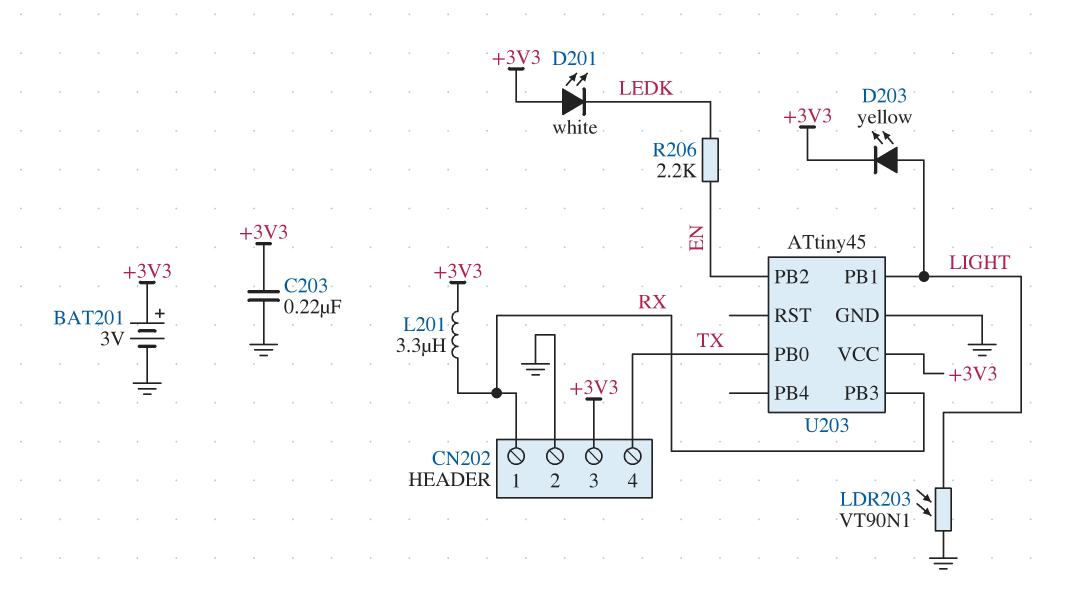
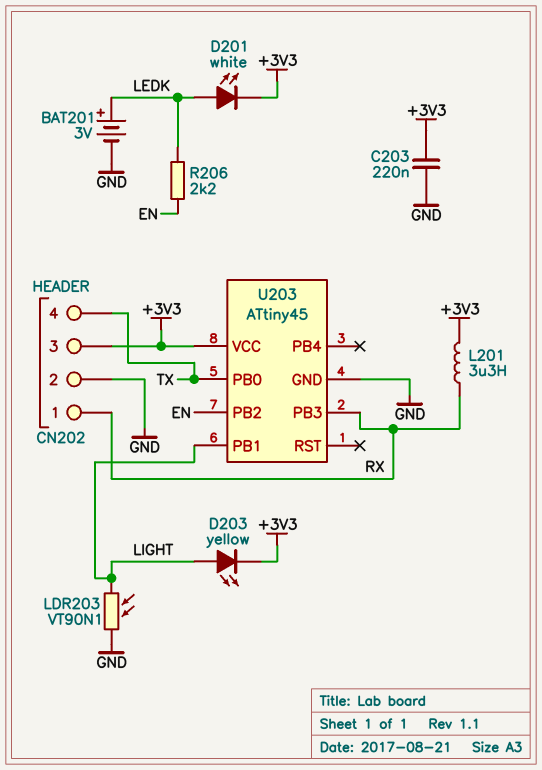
BAT201: 3V (plus +3V3, minus GND) -> 3V (plus LEDK, minus GND)
D201: LED white (A +3V3, K LEDK) -> LED white (A LEDK, K +3V3)

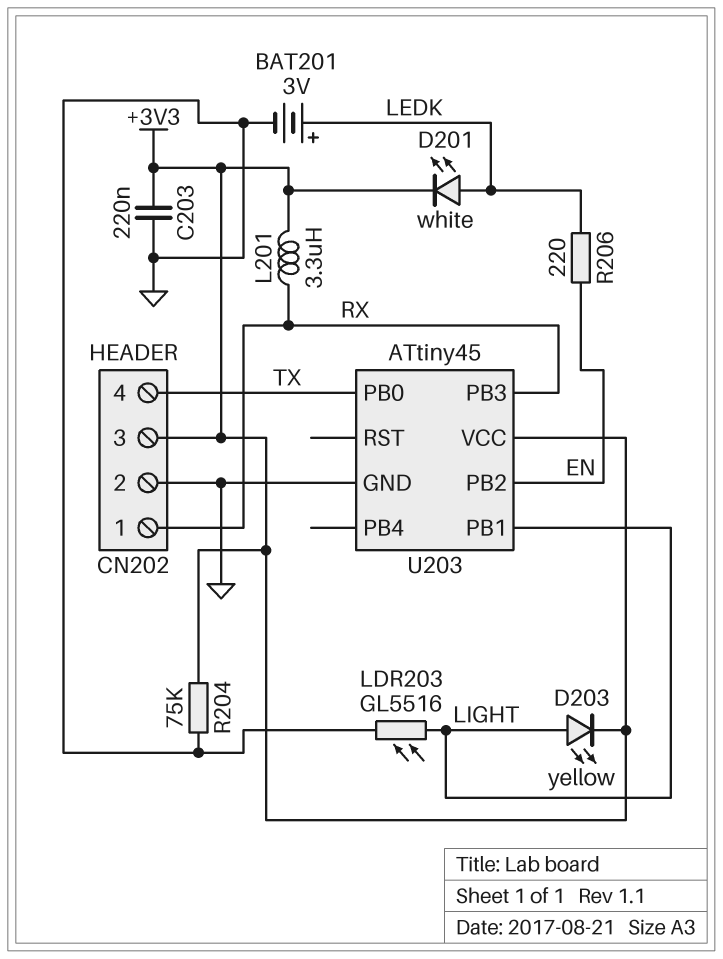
LDR203: VT90N1 (GND, LIGHT) -> GL5516 (GND, LIGHT)
R204: none -> 75k (+3V3, GND)
R206: 2.2k (EN, LEDK) -> 220 (EN, LEDK)

